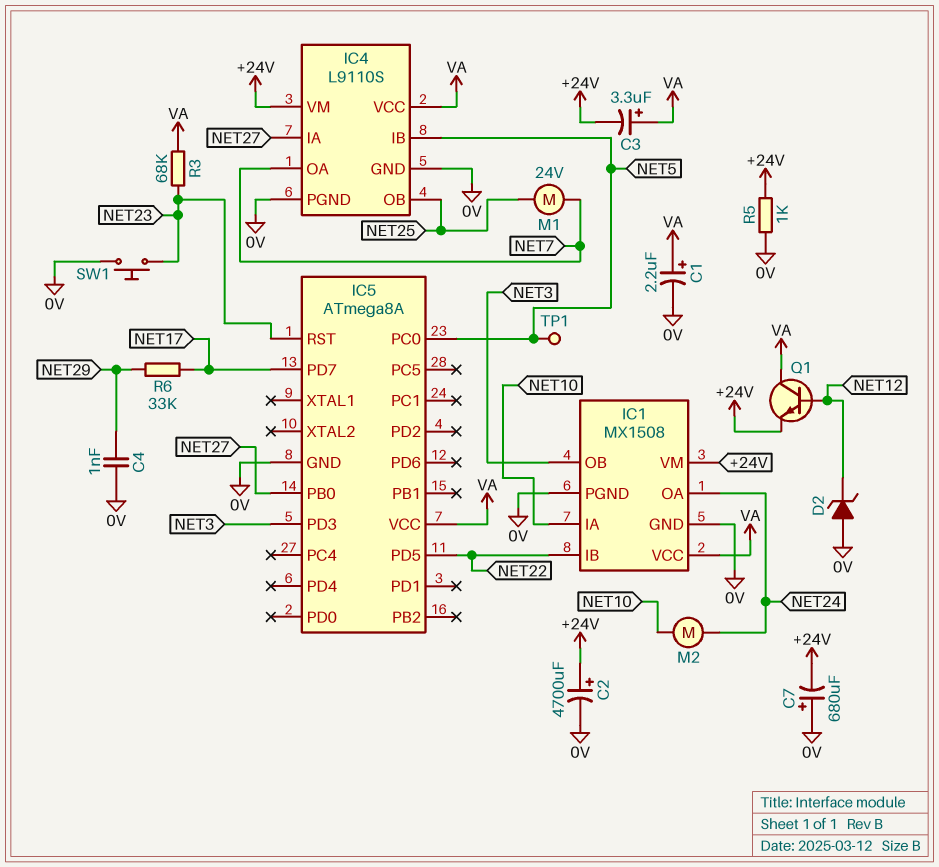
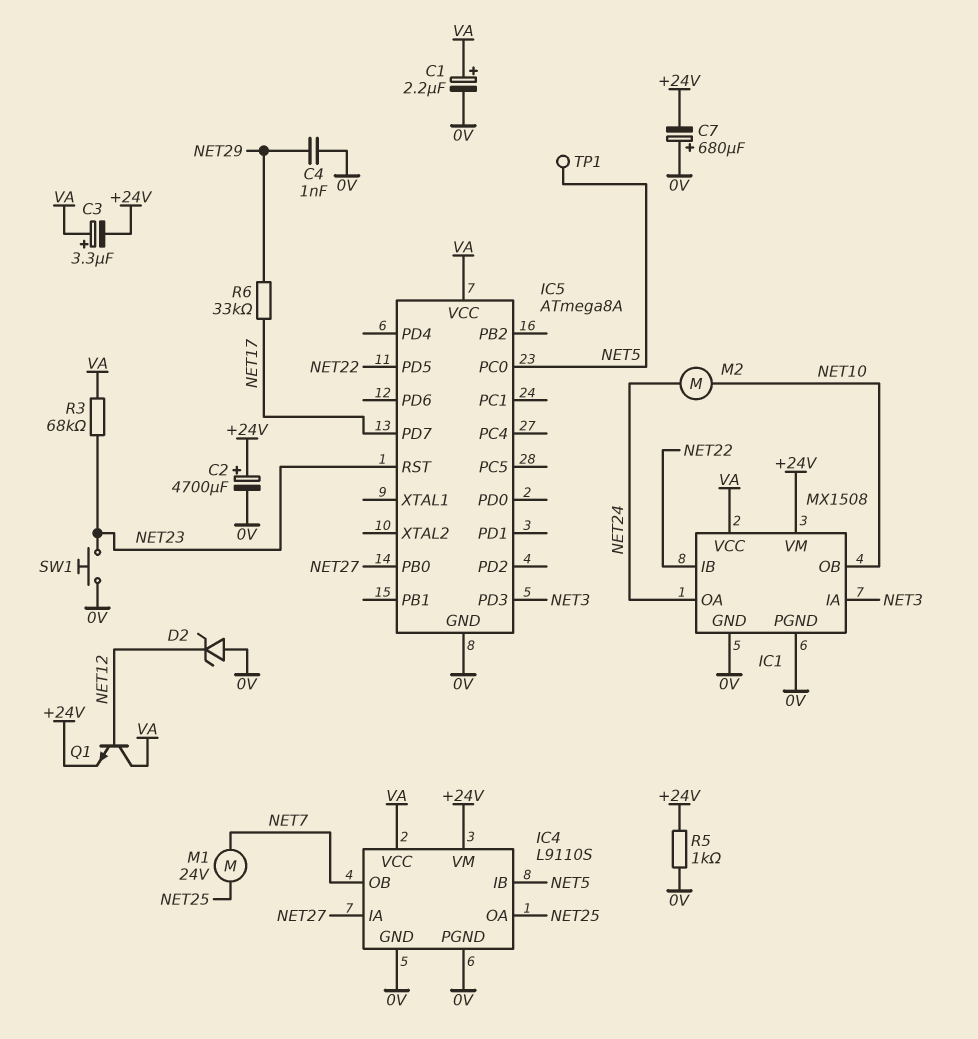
IC1 pin IA: NET10 -> NET3
IC1 pin OB: NET3 -> NET10
IC4 pin OA: NET7 -> NET25
IC4 pin OB: NET25 -> NET7

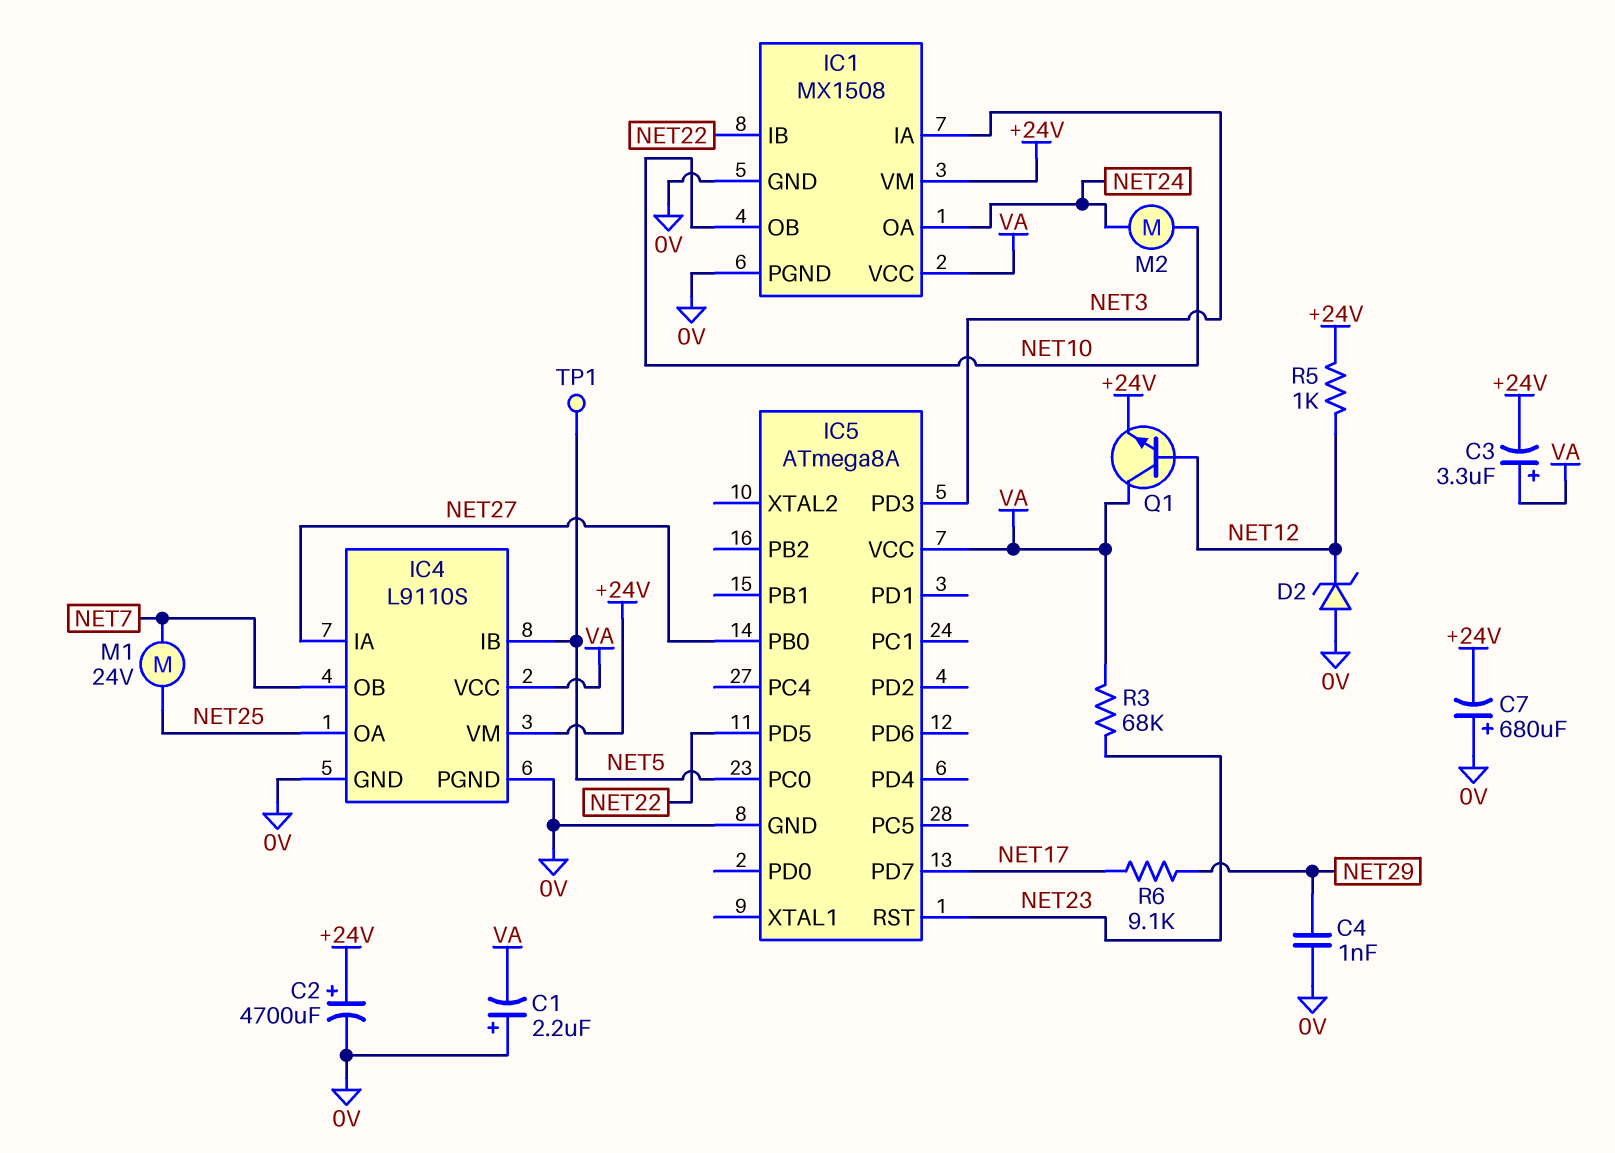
C1: 2.2uF (plus VA, minus 0V) -> 2.2uF (plus 0V, minus VA)
R5: 1k (+24V, 0V) -> 1k (+24V, NET12)
R6: 33k (NET17, NET29) -> 9.1k (NET17, NET29)
SW1: button (0V, NET23) -> none

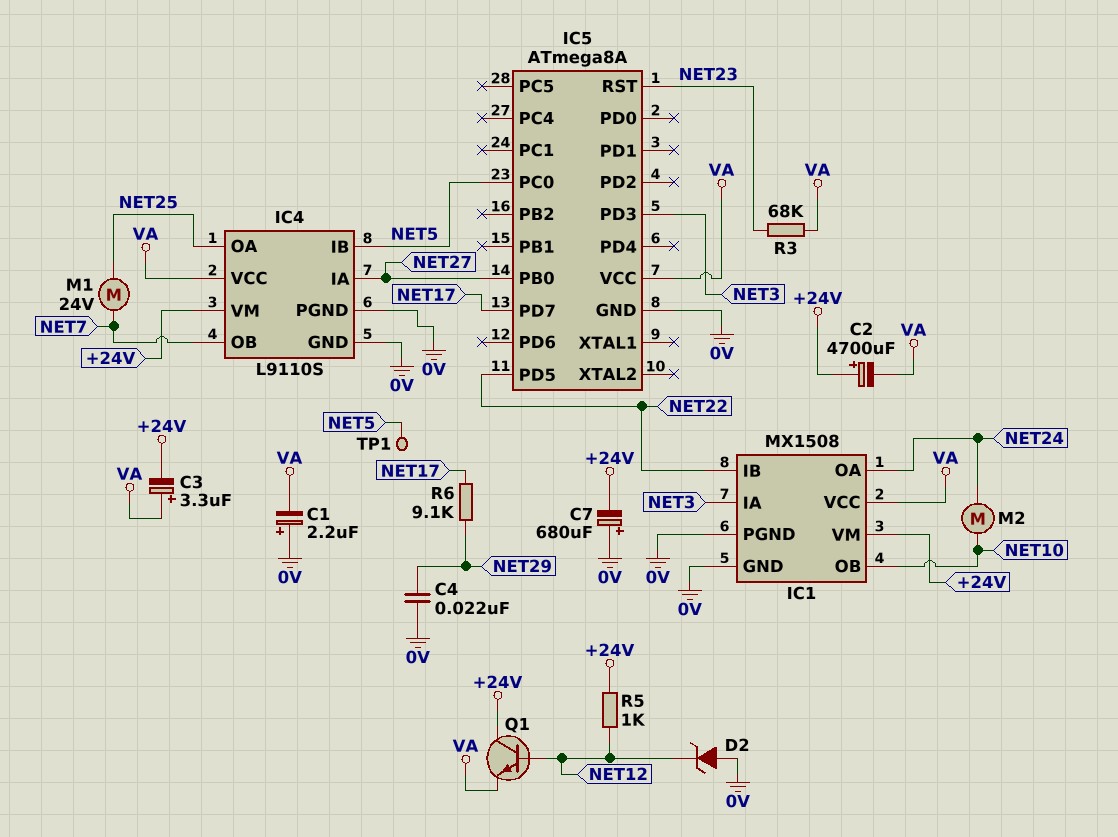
C2: 4700uF (plus +24V, minus 0V) -> 4700uF (plus +24V, minus VA)
C4: 1nF (0V, NET29) -> 22nF (0V, NET29)
Q1: NPN (B NET12, C VA, E +24V) -> NPN (B NET12, C +24V, E VA)

